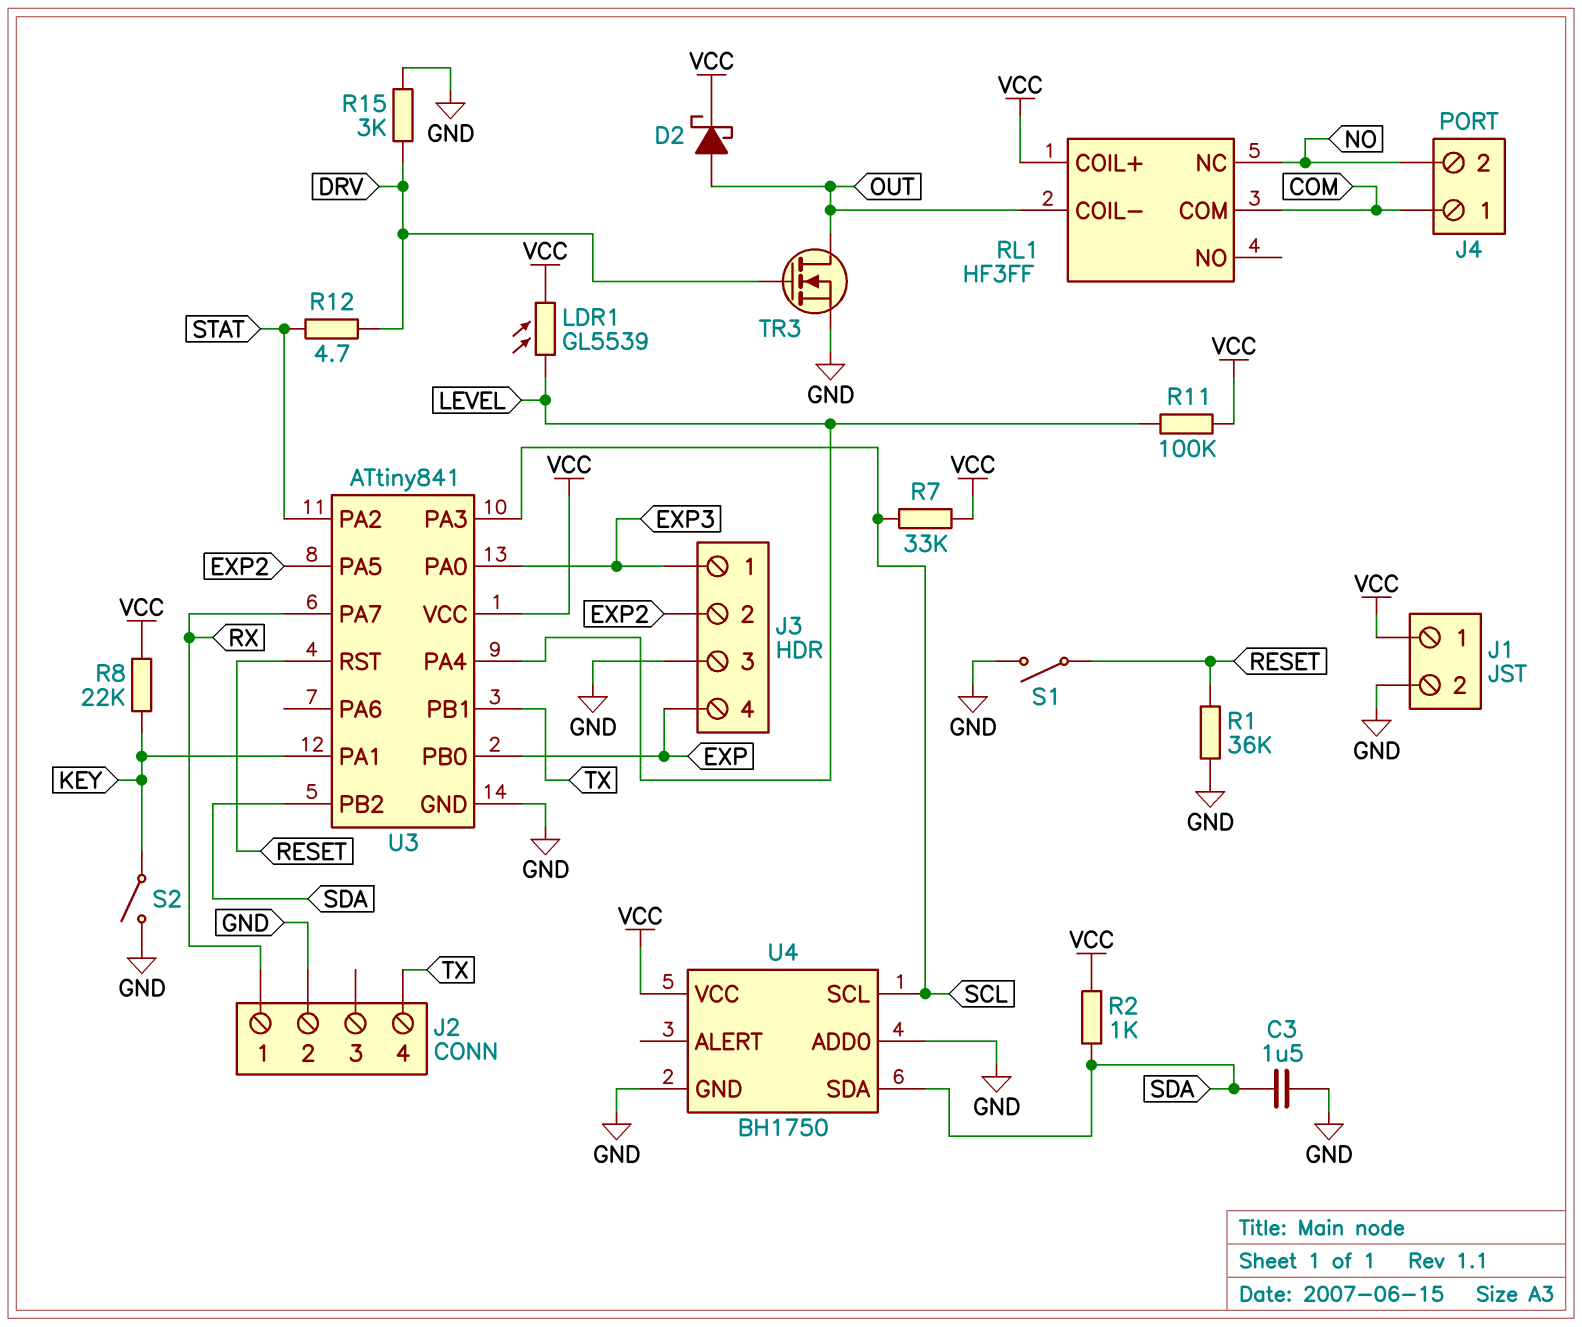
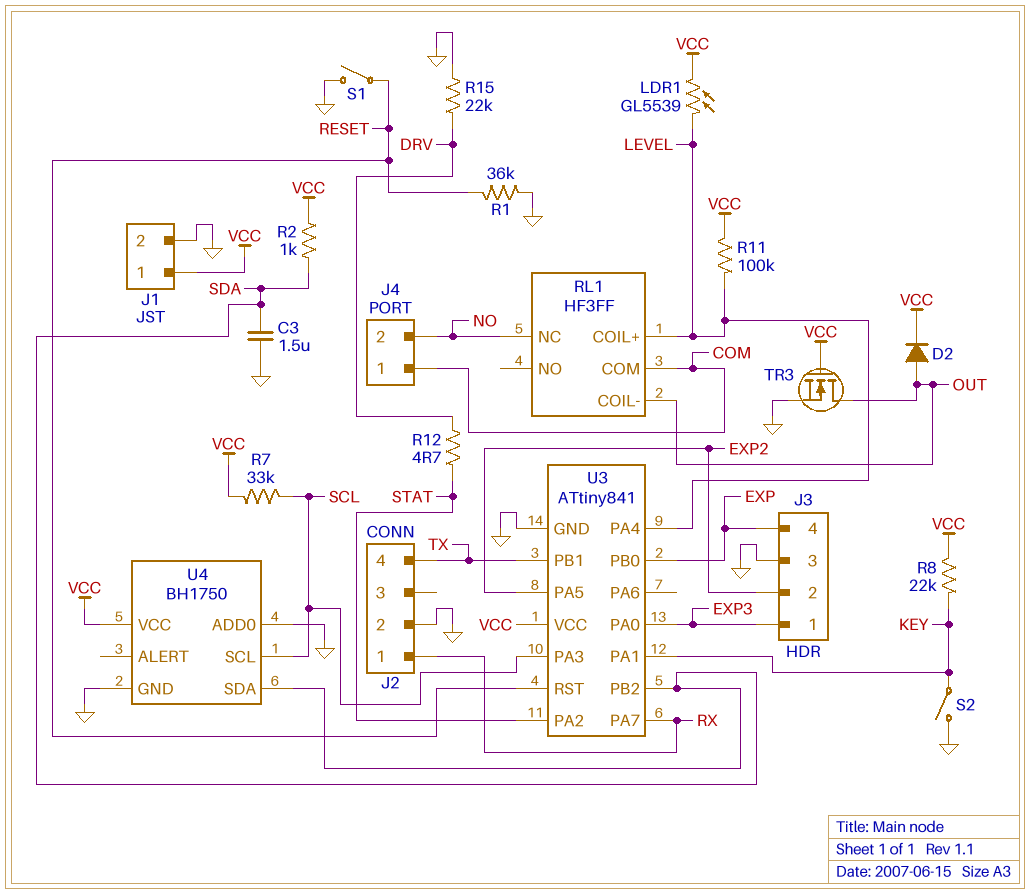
D2: schottky (A OUT, K VCC) -> diode (A OUT, K VCC)
R15: 3k (DRV, GND) -> 22k (DRV, GND)
RL1 pin COIL+: VCC -> LEVEL
TR3: NMOS (G DRV, D OUT, S GND) -> NMOS (G VCC, D OUT, S GND)

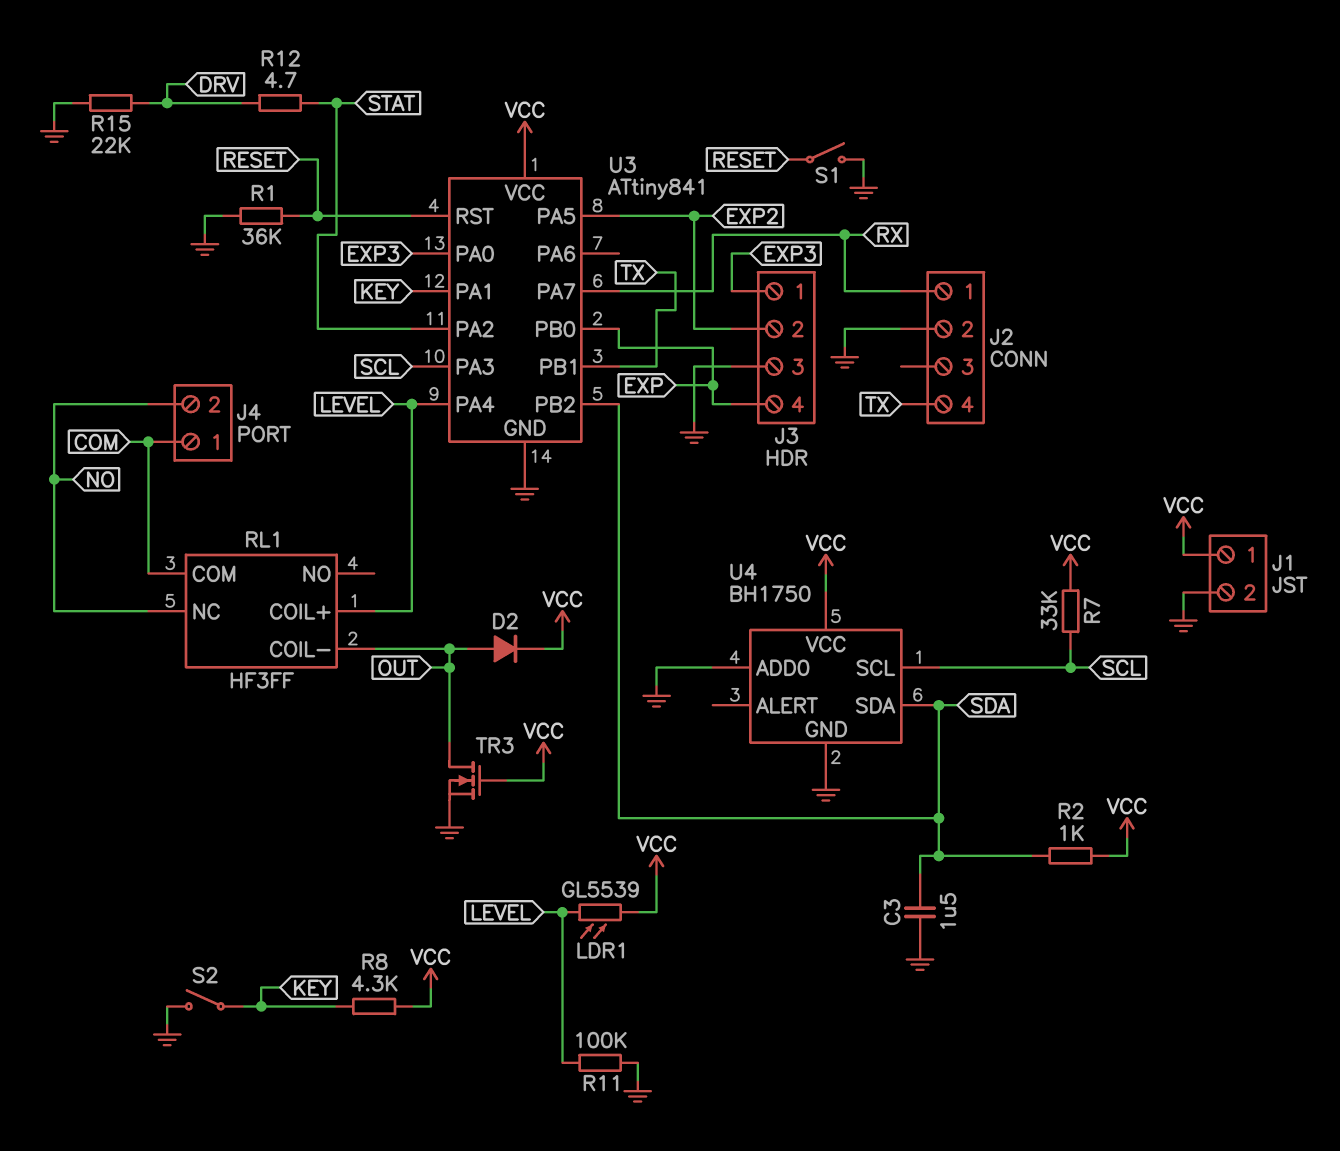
R8: 22k (KEY, VCC) -> 4.3k (KEY, VCC)
R11: 100k (LEVEL, VCC) -> 100k (GND, LEVEL)

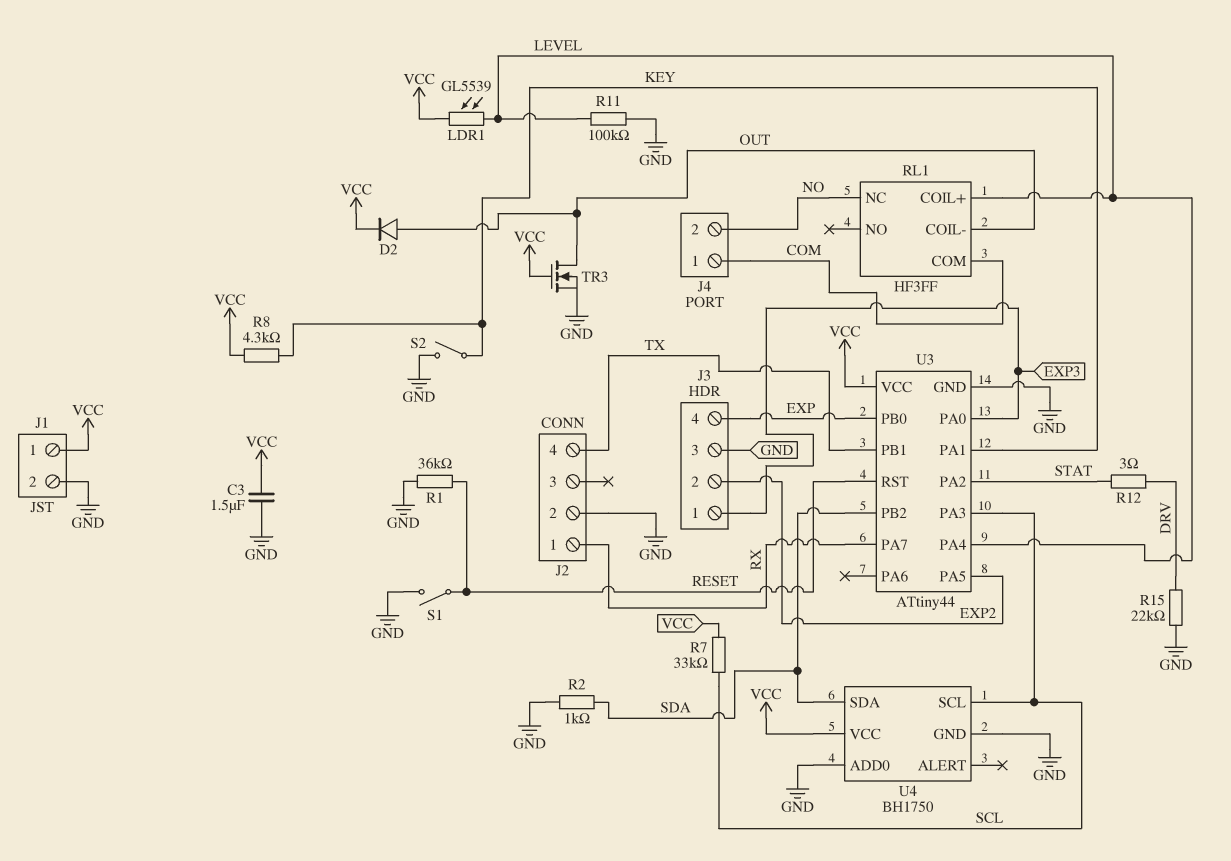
C3: 1.5uF (GND, SDA) -> 1.5uF (GND, VCC)
R2: 1k (SDA, VCC) -> 1k (GND, SDA)
R12: 4.7 (DRV, STAT) -> 3 (DRV, STAT)
U3: ATtiny841 -> ATtiny44

